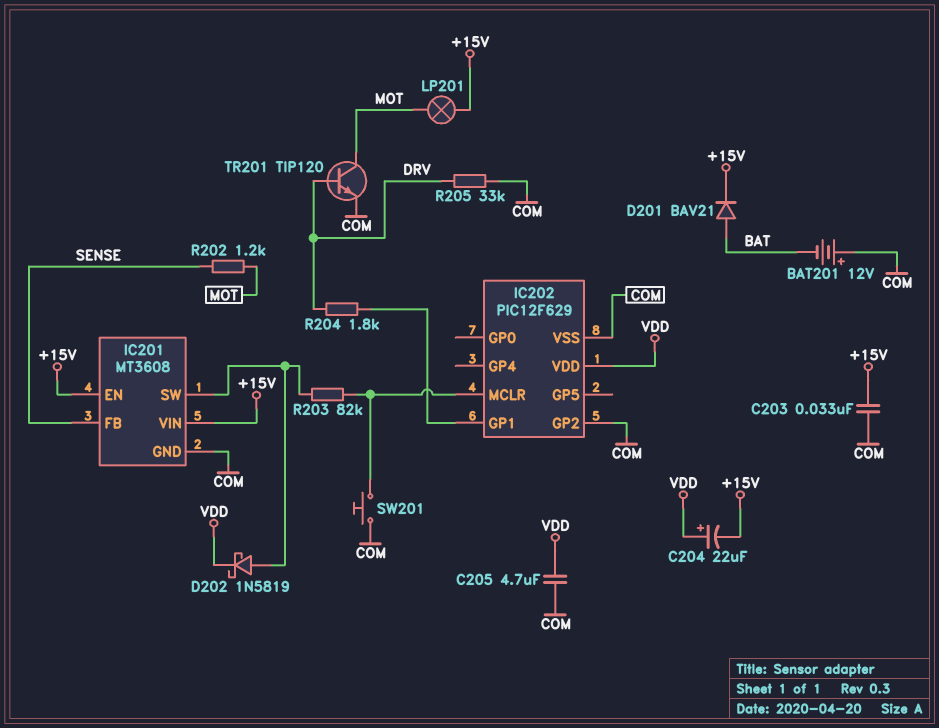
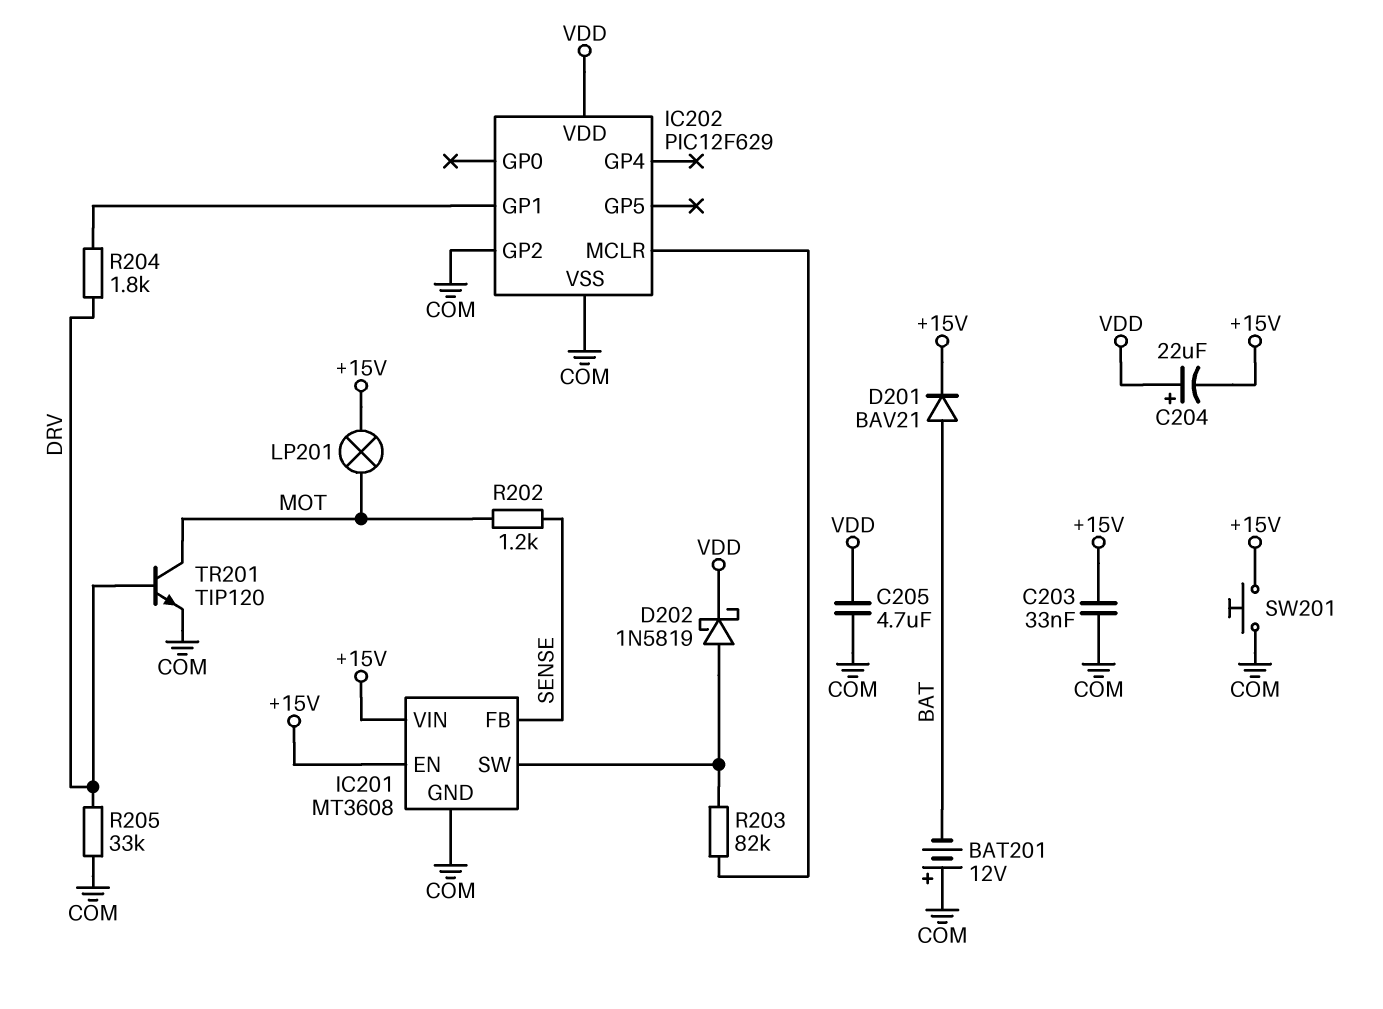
SW201: button (COM, IC202/MCLR) -> button (+15V, COM)

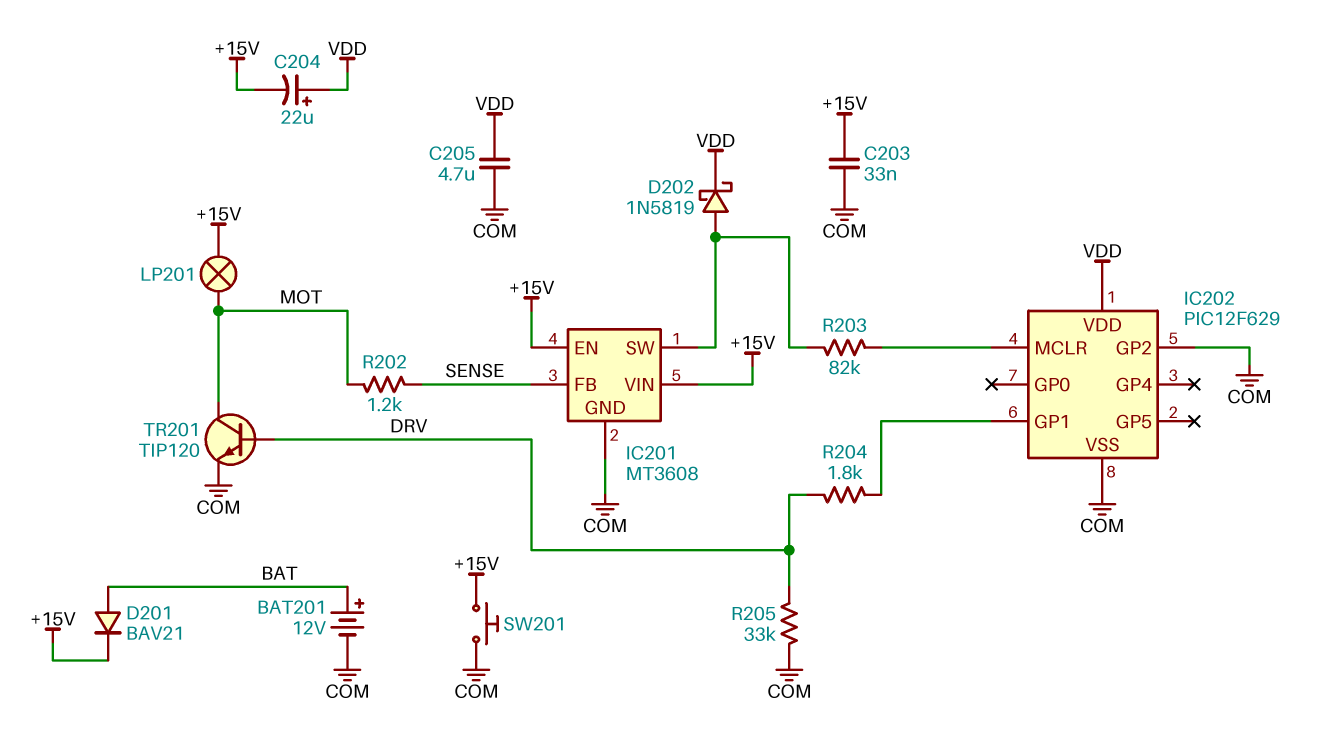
BAT201: 12V (plus COM, minus BAT) -> 12V (plus BAT, minus COM)

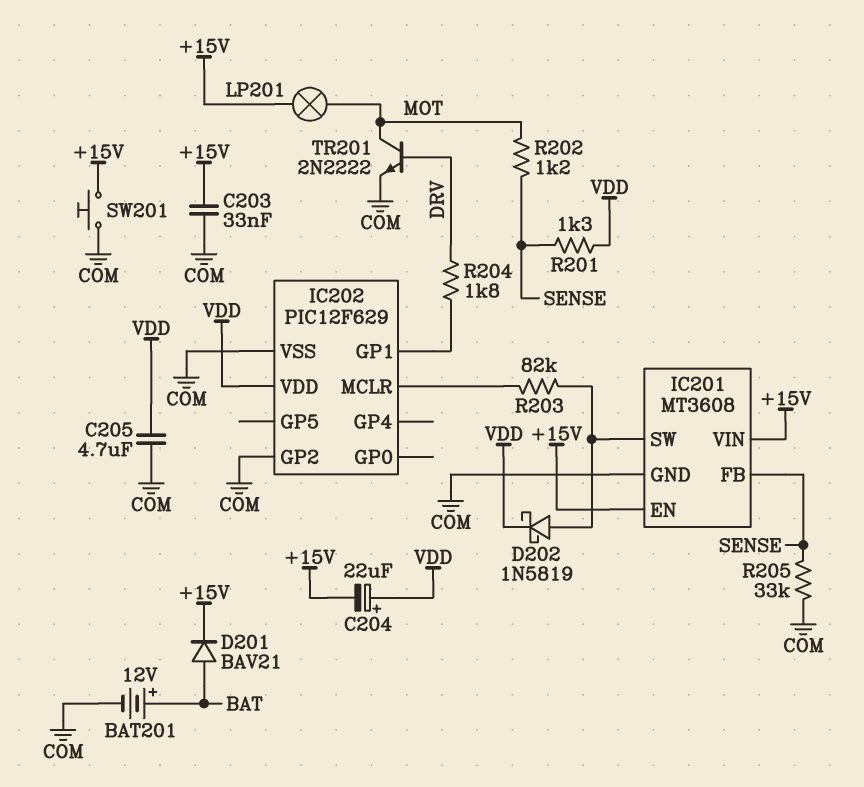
R201: none -> 1.3k (SENSE, VDD)
R205: 33k (COM, DRV) -> 33k (COM, SENSE)
TR201: NPN TIP120 (B DRV, C MOT, E COM) -> NPN 2N2222 (B DRV, C MOT, E COM)

